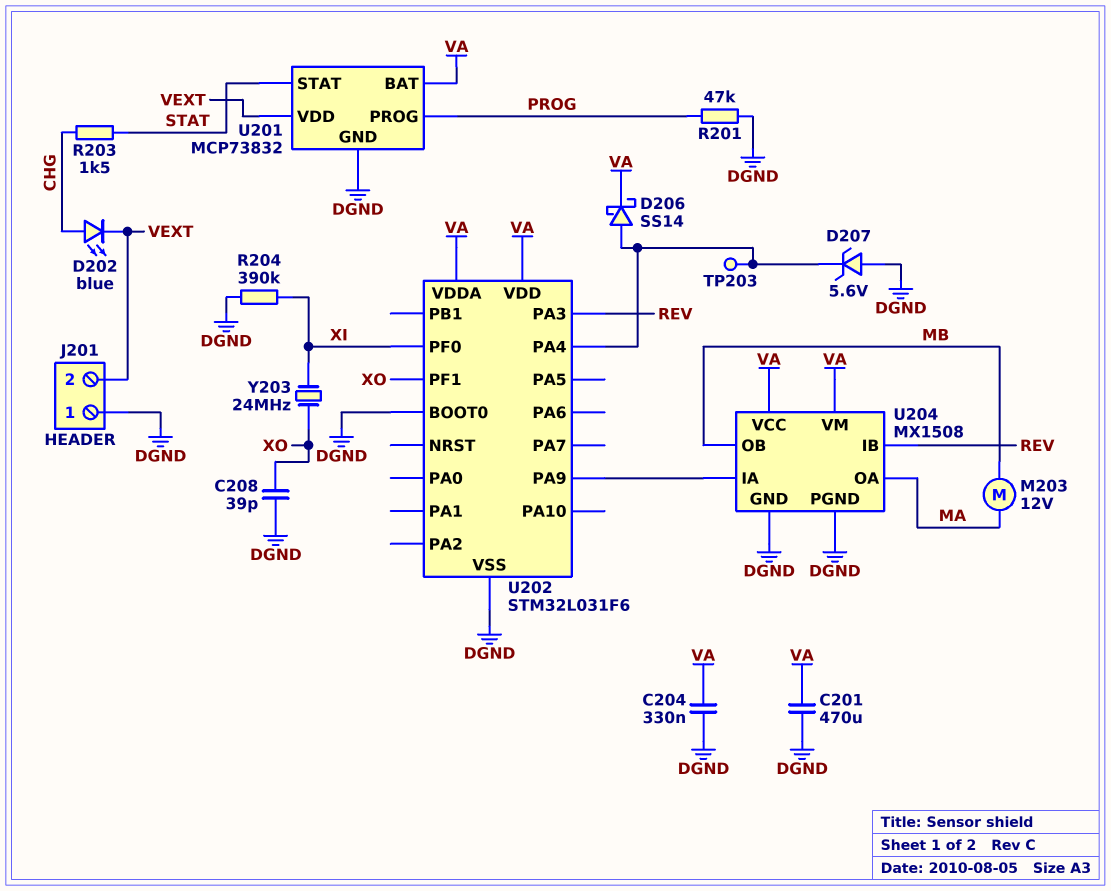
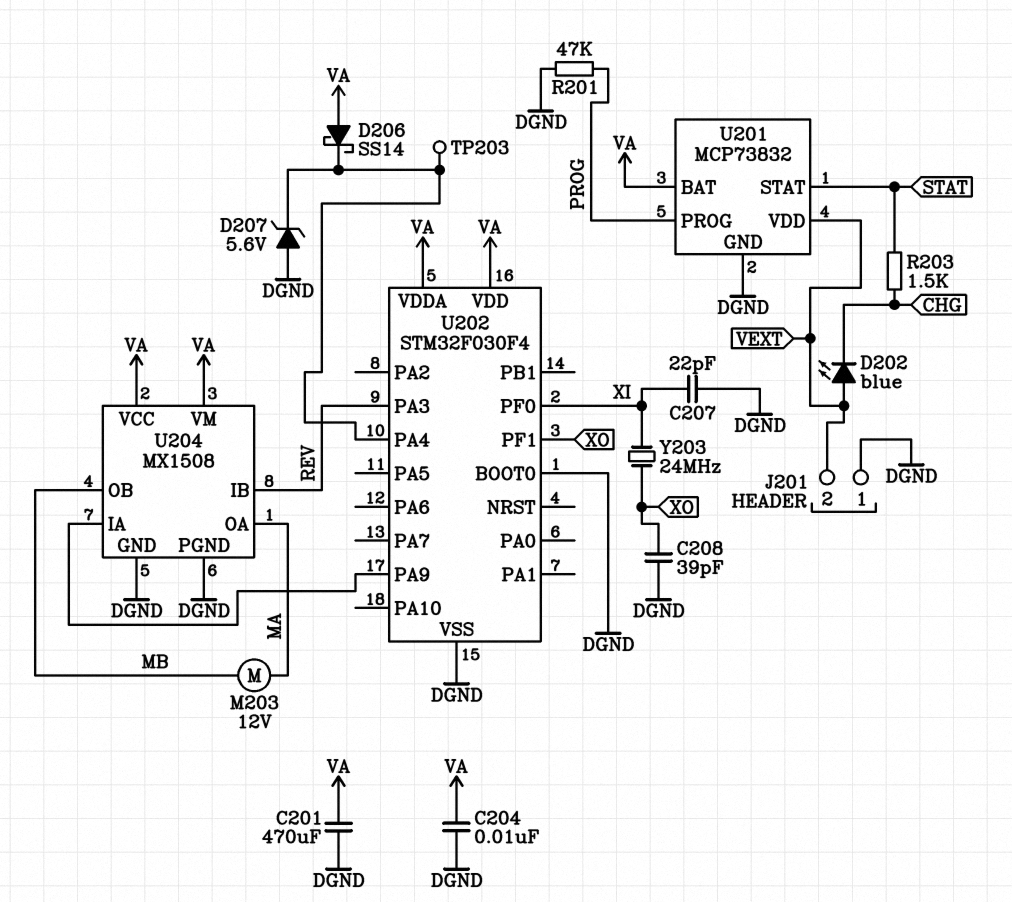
C204: 330nF (DGND, VA) -> 10nF (DGND, VA)
C207: none -> 22pF (DGND, XI)
D202: LED blue (A CHG, K VEXT) -> LED blue (A VEXT, K CHG)
D206: schottky SS14 (A U202/PA4, K VA) -> schottky SS14 (A VA, K U202/PA4)
R204: 390k (DGND, XI) -> none
U202: STM32L031F6 -> STM32F030F4

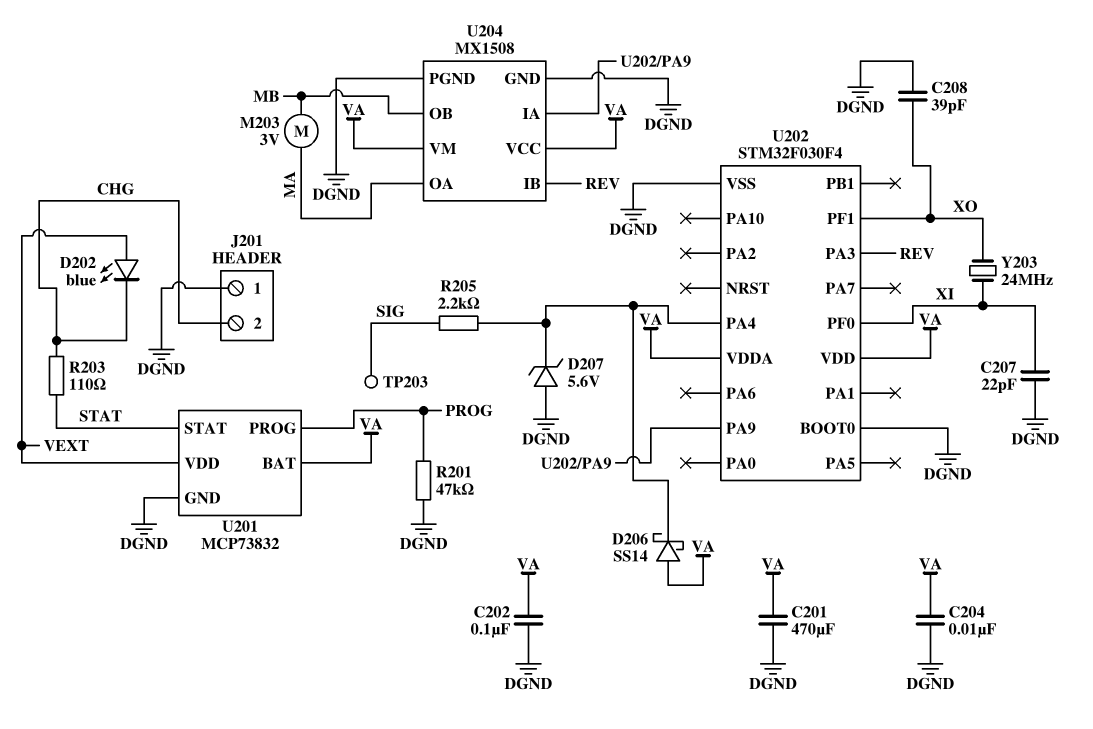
C202: none -> 100nF (DGND, VA)
J201 pin 2: VEXT -> CHG
M203: motor 12V (MA, MB) -> motor 3V (MA, MB)
R203: 1.5k (CHG, STAT) -> 110 (CHG, STAT)
R205: none -> 2.2k (SIG, U202/PA4)
TP203: test point (U202/PA4) -> test point (SIG)

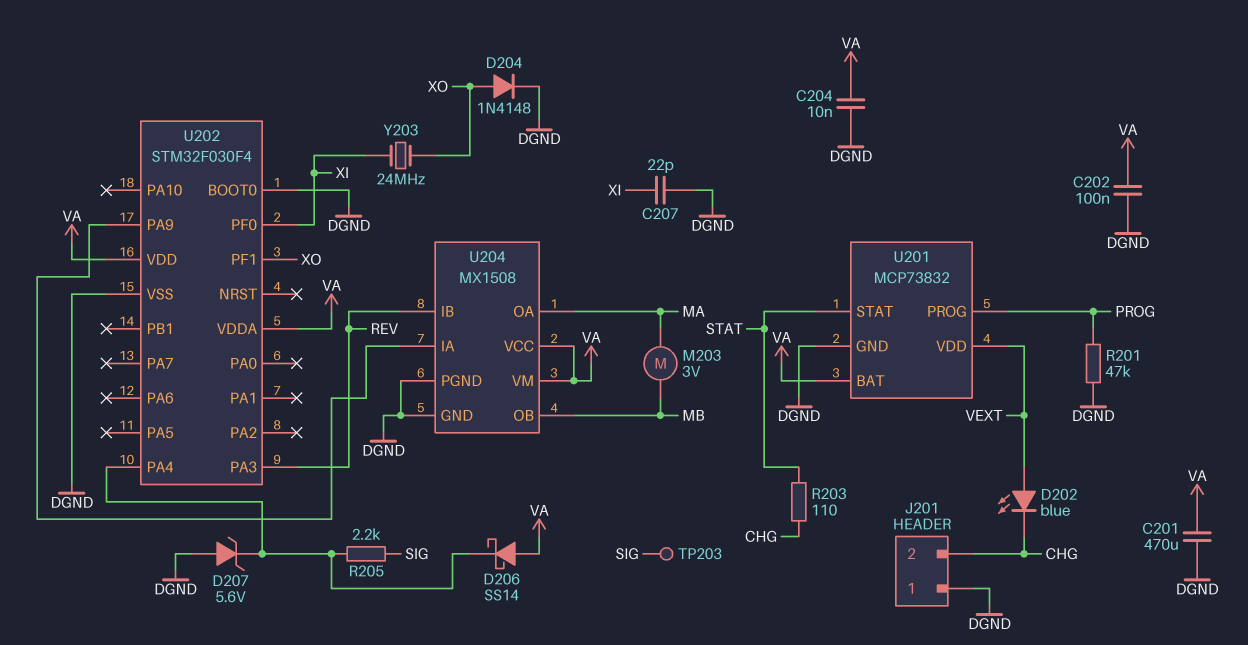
C208: 39pF (DGND, XO) -> none
D204: none -> diode 1N4148 (A XO, K DGND)

